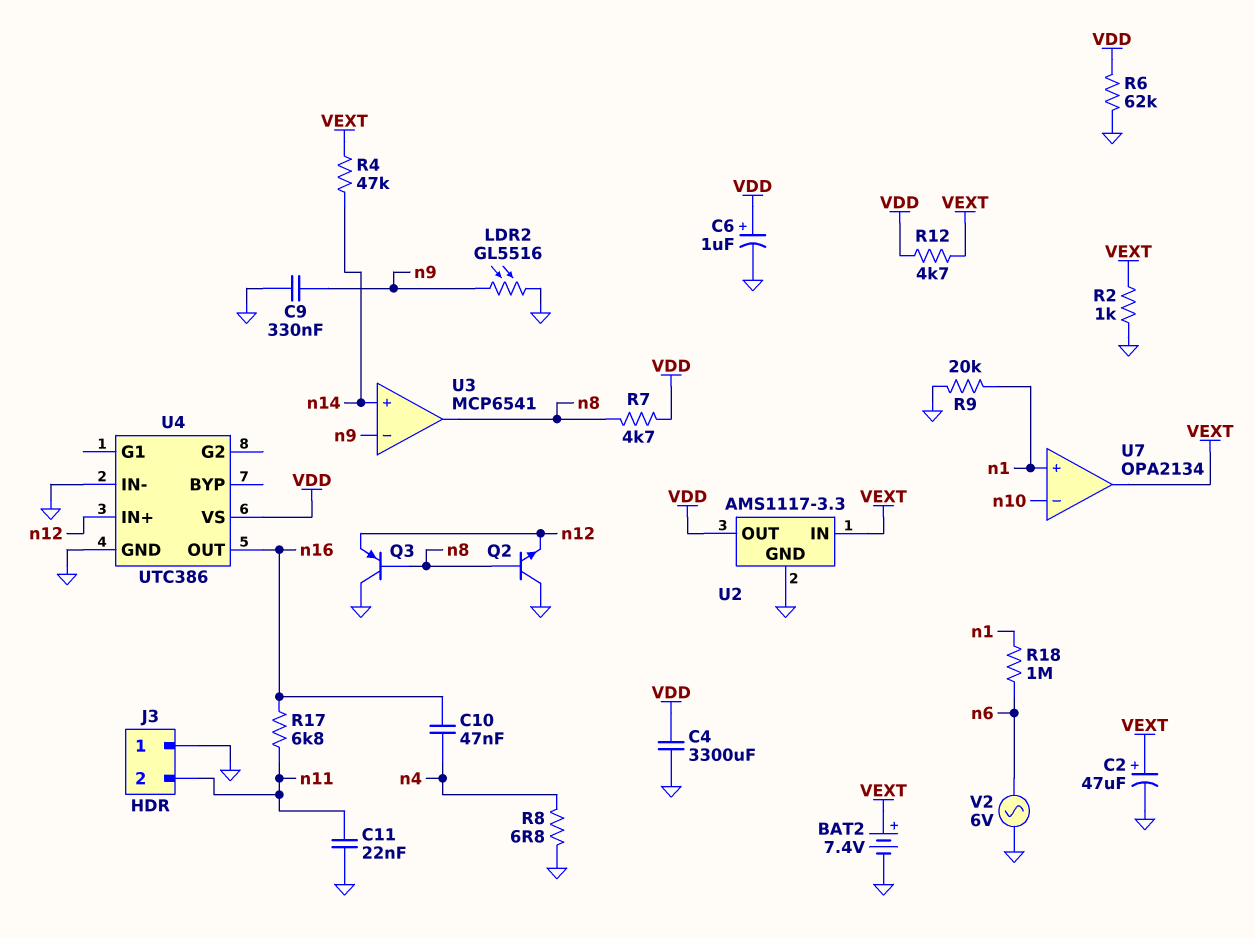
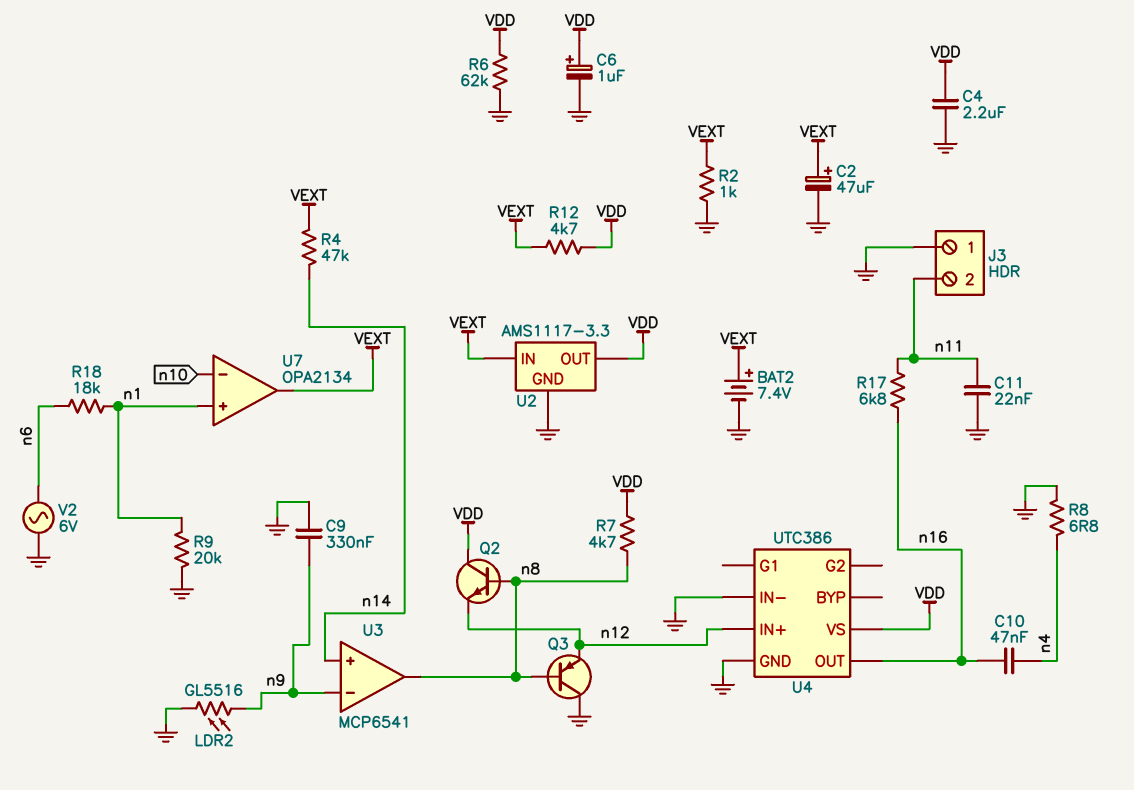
C4: 3300uF (GND, VDD) -> 2.2uF (GND, VDD)
Q2: NPN (B n8, C GND, E n12) -> NPN (B n8, C VDD, E n12)
R18: 1M (n1, n6) -> 18k (n1, n6)

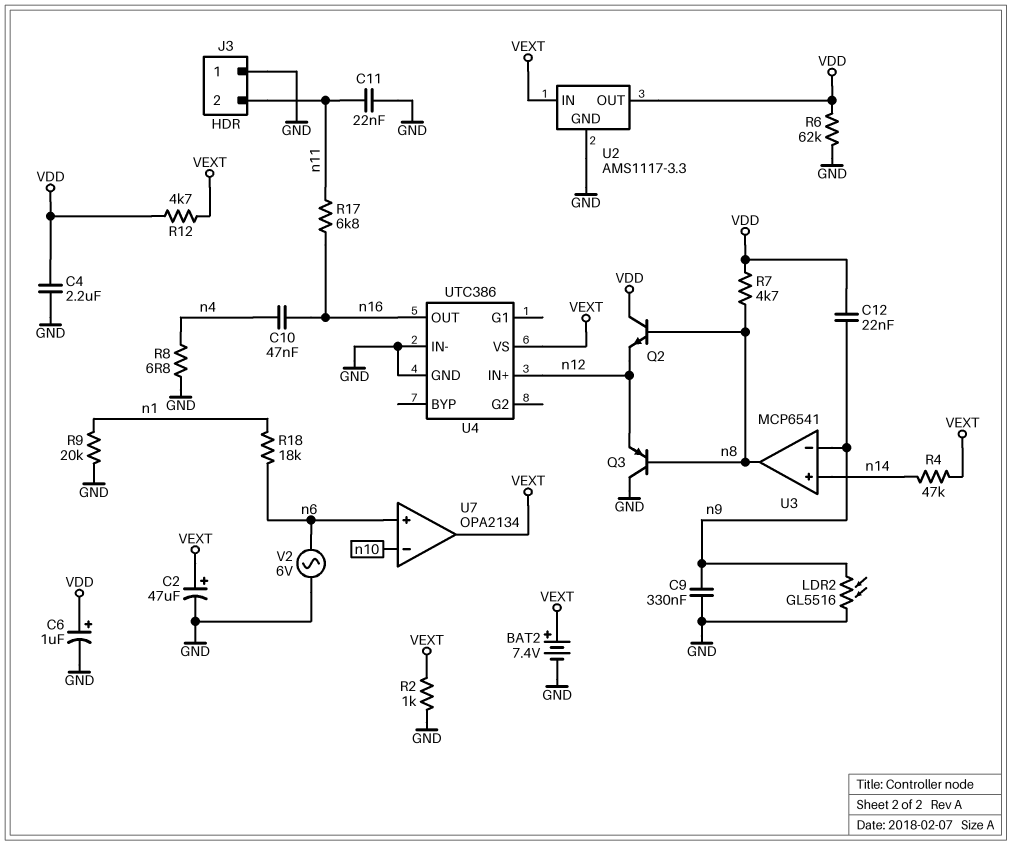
C12: none -> 22nF (VDD, n9)
U4 pin VS: VDD -> VEXT
U7 pin in+: n1 -> n6

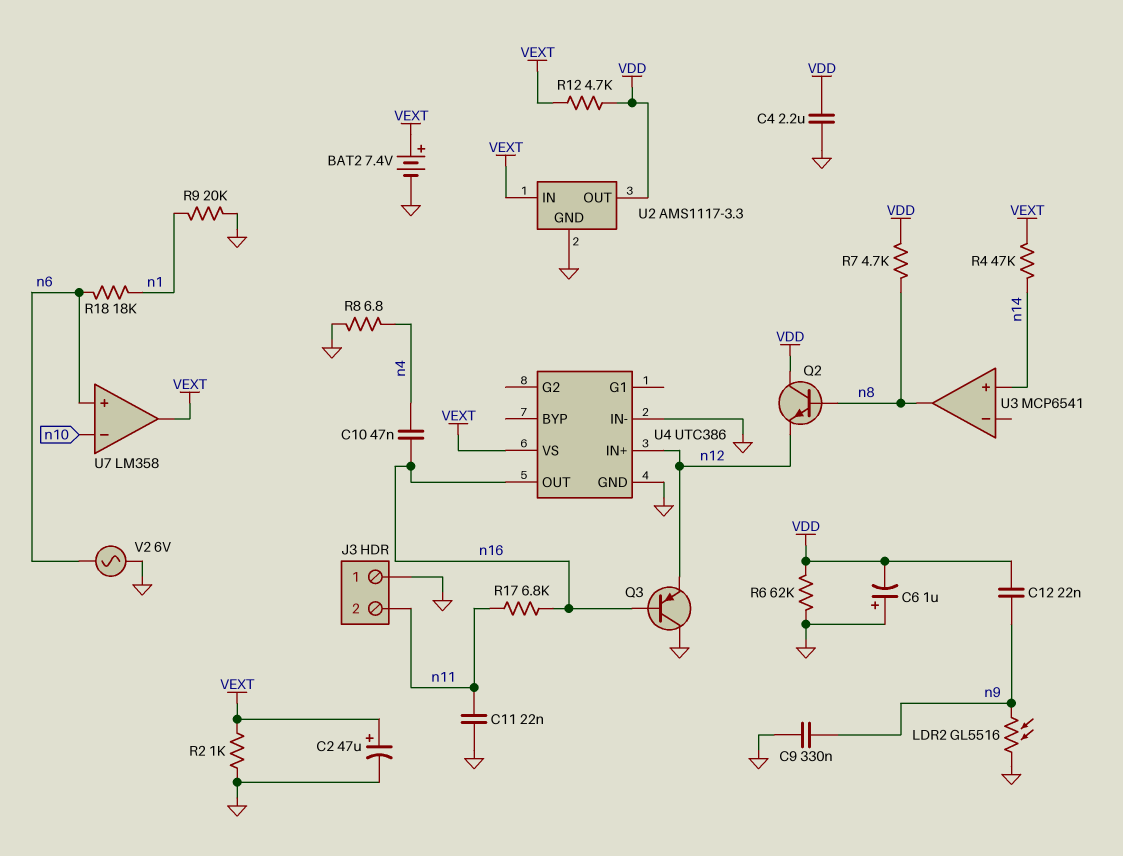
C6: 1uF (plus VDD, minus GND) -> 1uF (plus GND, minus VDD)
Q3: PNP (B n8, C GND, E n12) -> PNP (B n16, C GND, E n12)
U3 pin in-: n9 -> none
U7: OPA2134 -> LM358

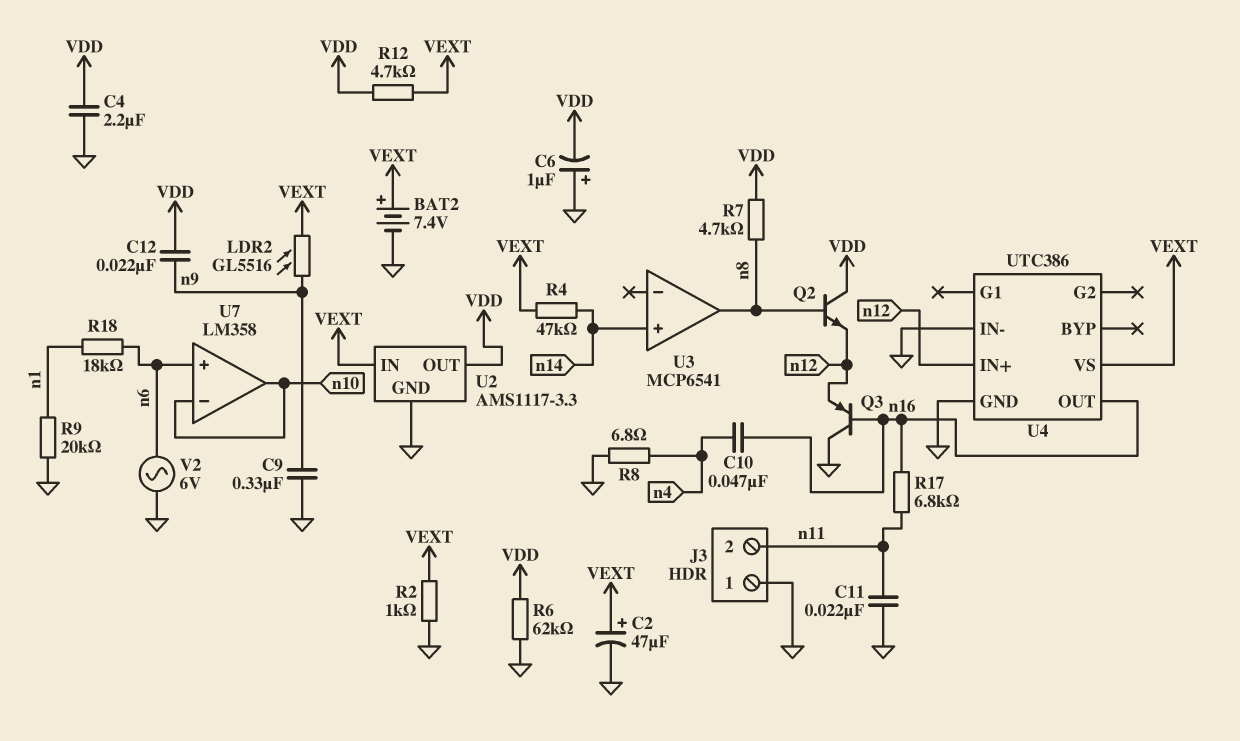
LDR2: GL5516 (GND, n9) -> GL5516 (VEXT, n9)
U7 pin out: VEXT -> n10

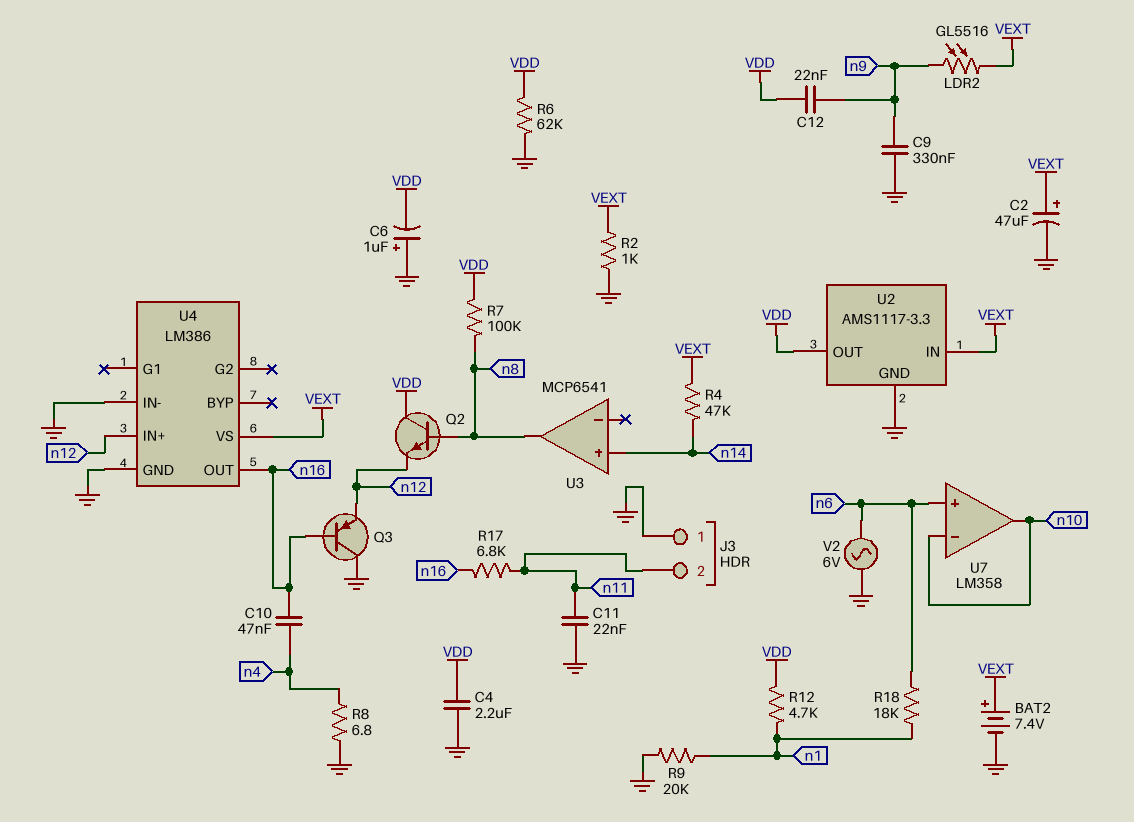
R7: 4.7k (VDD, n8) -> 100k (VDD, n8)
R12: 4.7k (VDD, VEXT) -> 4.7k (VDD, n1)
U4: UTC386 -> LM386

